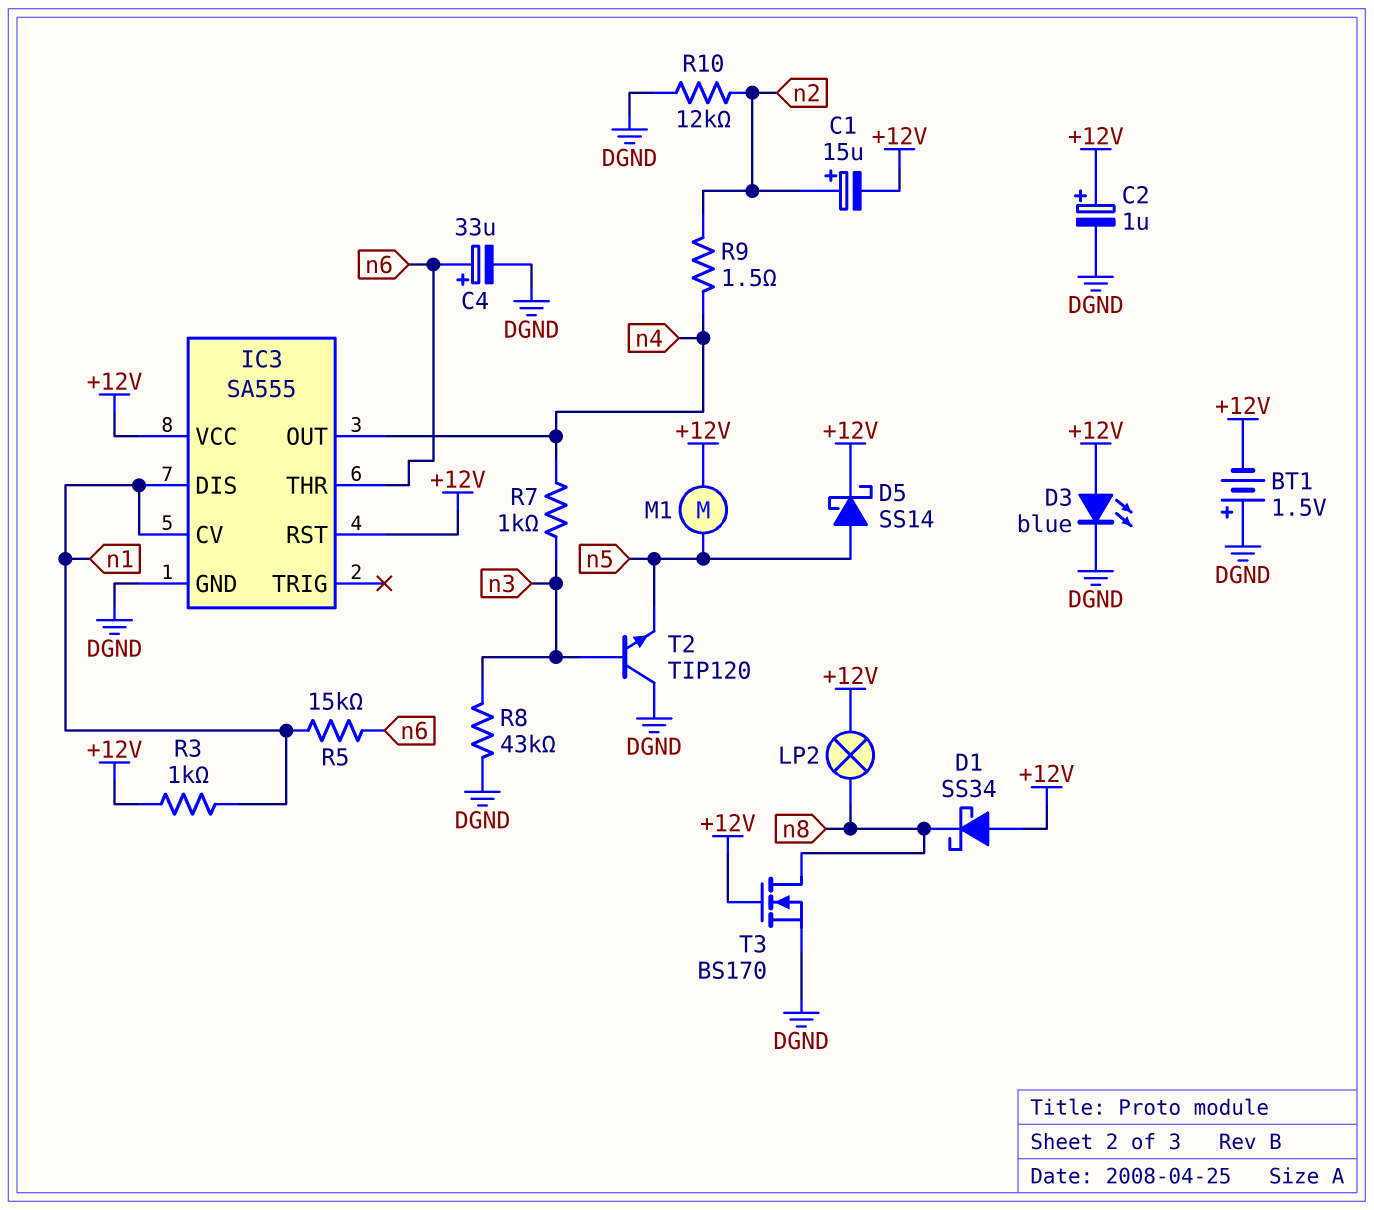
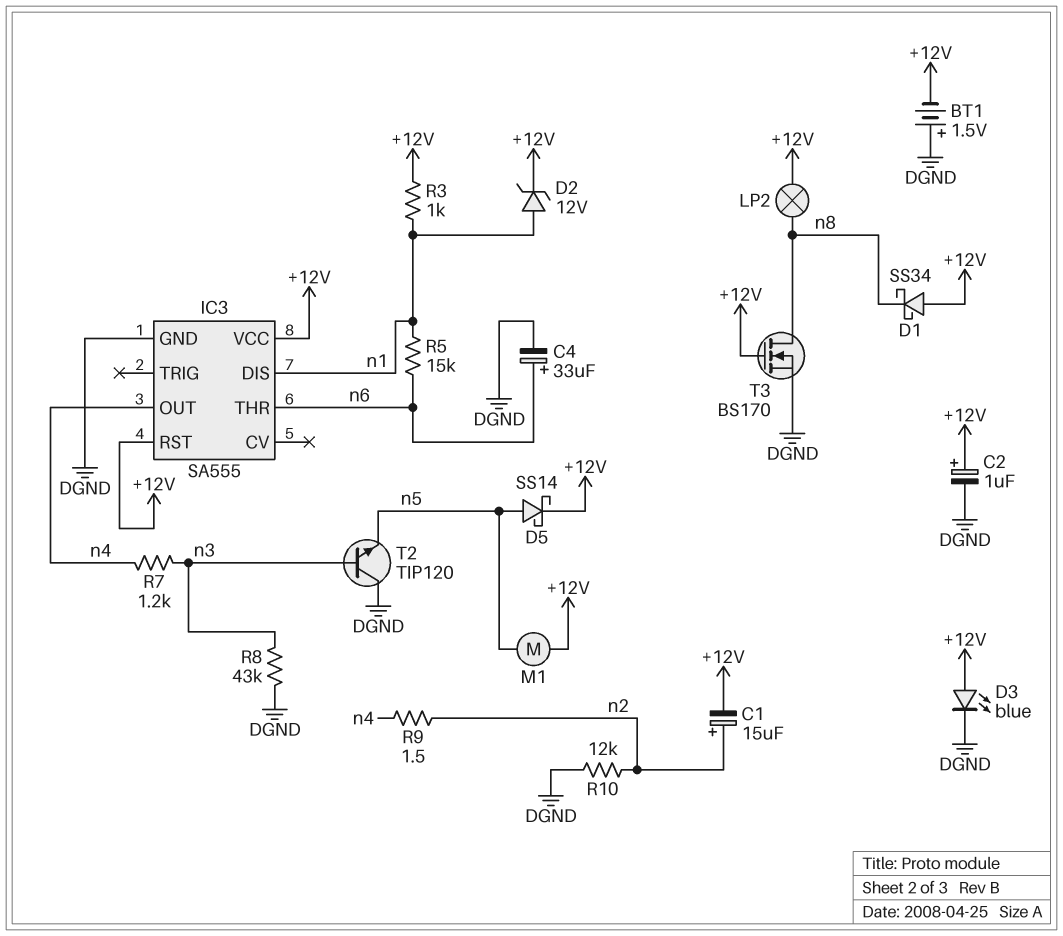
D2: none -> zener 12V (A n1, K +12V)
IC3 pin CV: n1 -> none
R7: 1k (n3, n4) -> 1.2k (n3, n4)

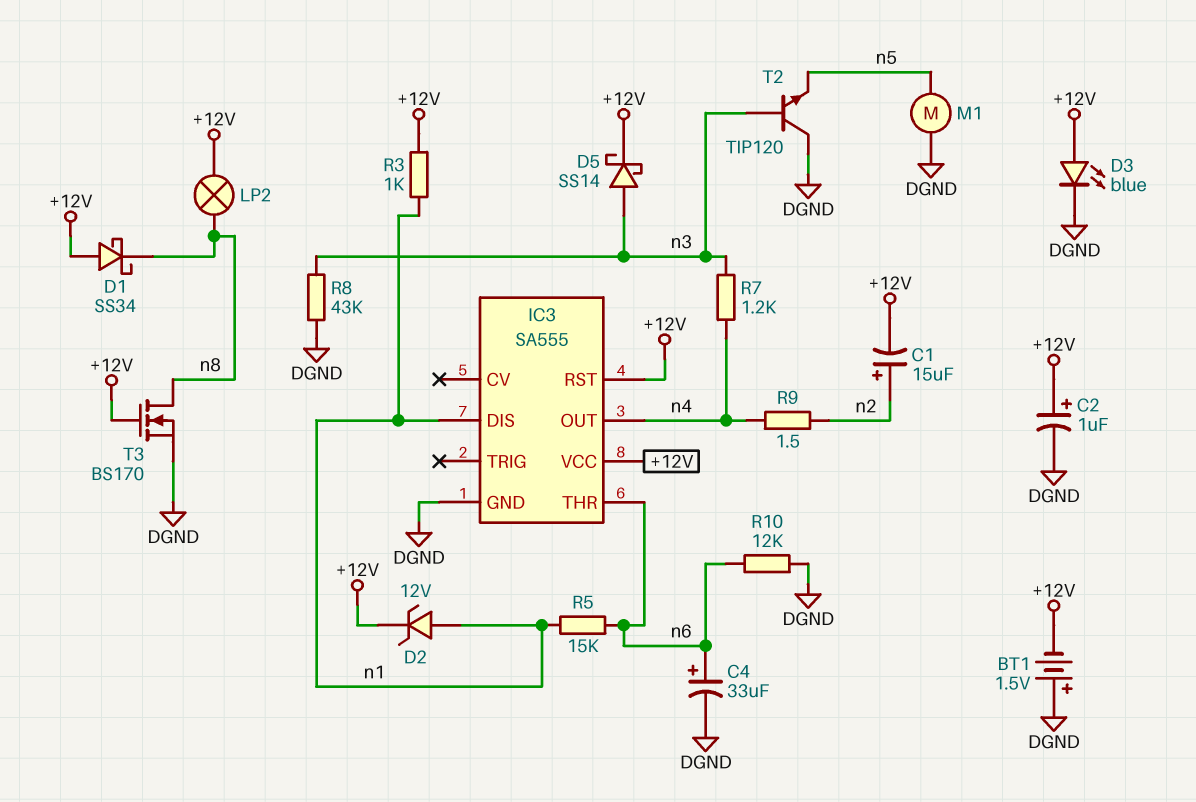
D5: schottky SS14 (A n5, K +12V) -> schottky SS14 (A n3, K +12V)
M1: motor (+12V, n5) -> motor (DGND, n5)
R10: 12k (DGND, n2) -> 12k (DGND, n6)

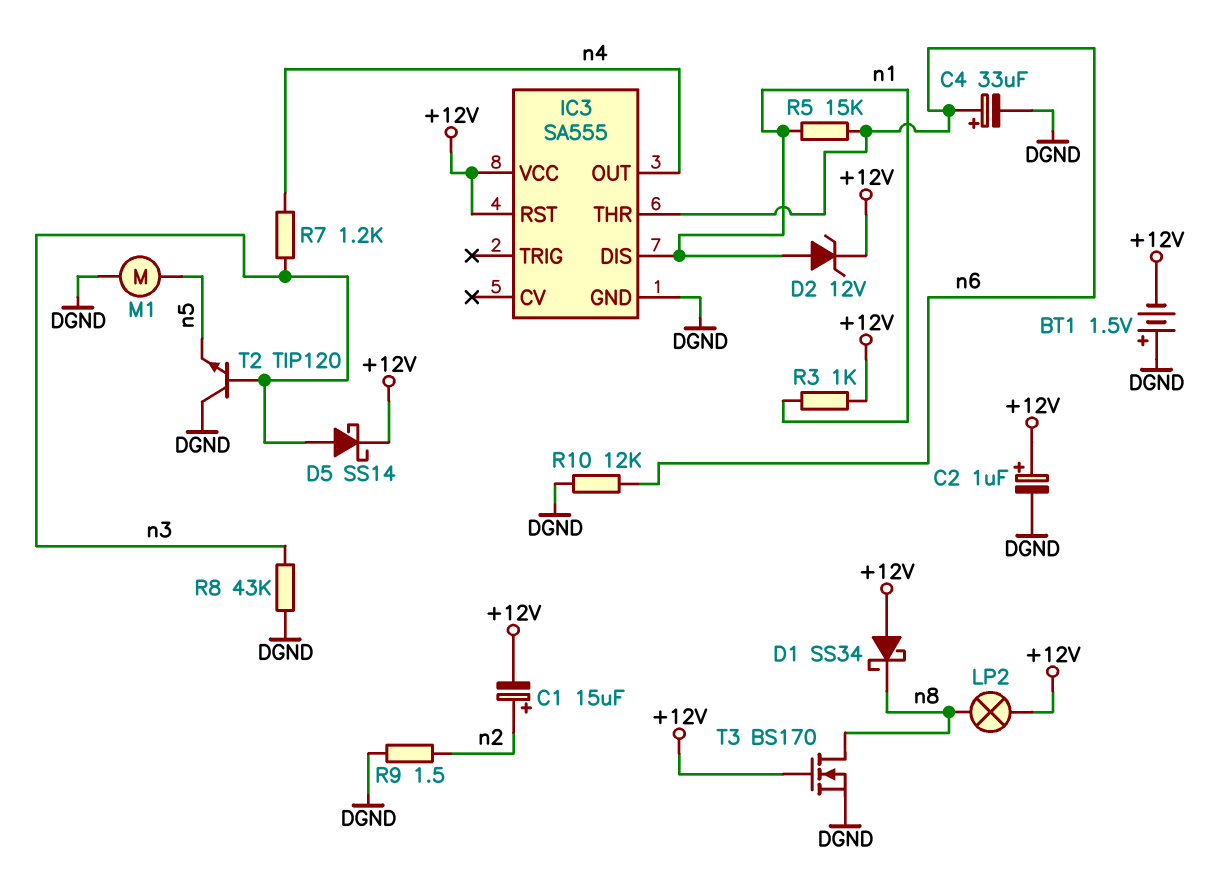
D3: LED blue (A +12V, K DGND) -> none
R9: 1.5 (n2, n4) -> 1.5 (DGND, n2)

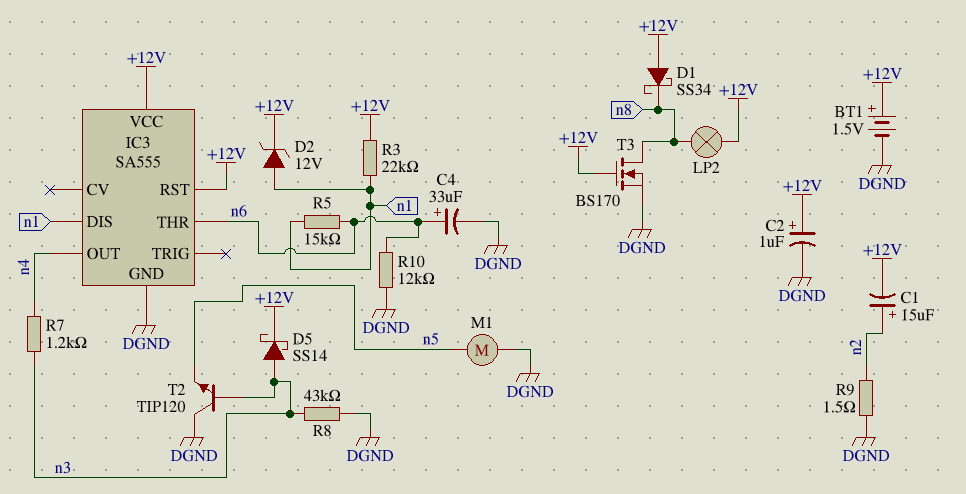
BT1: 1.5V (plus DGND, minus +12V) -> 1.5V (plus +12V, minus DGND)
R3: 1k (+12V, n1) -> 22k (+12V, n1)

